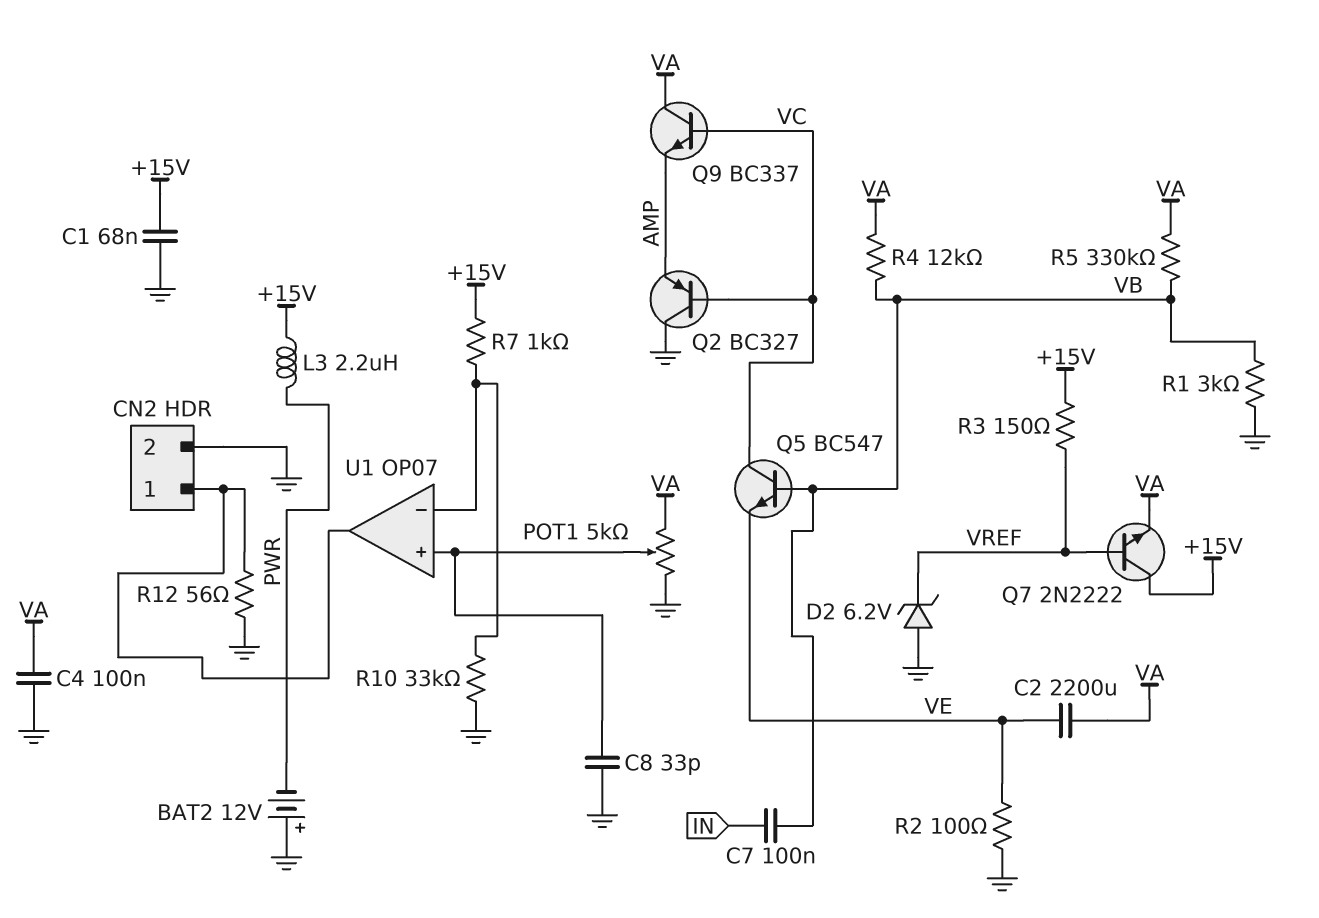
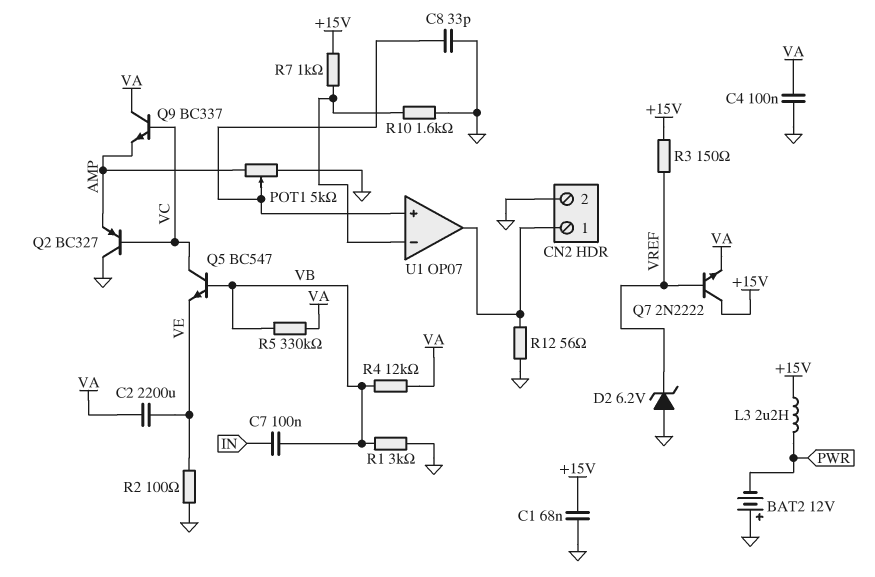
POT1: 5k (GND, VA, wiper U1/in+) -> 5k (AMP, GND, wiper U1/in+)
R10: 33k (GND, U1/in-) -> 1.6k (GND, U1/in-)

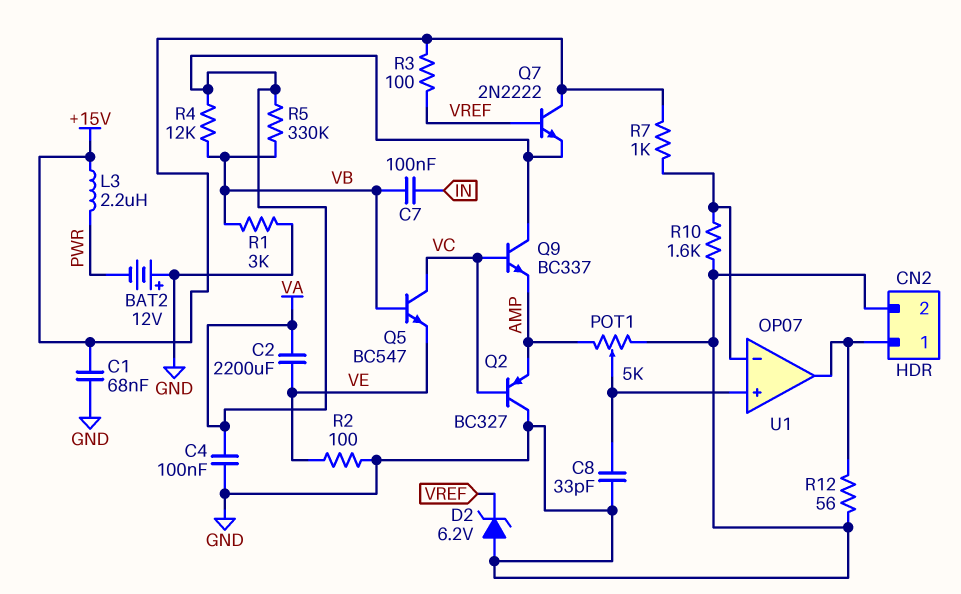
R3: 150 (+15V, VREF) -> 100 (+15V, VREF)

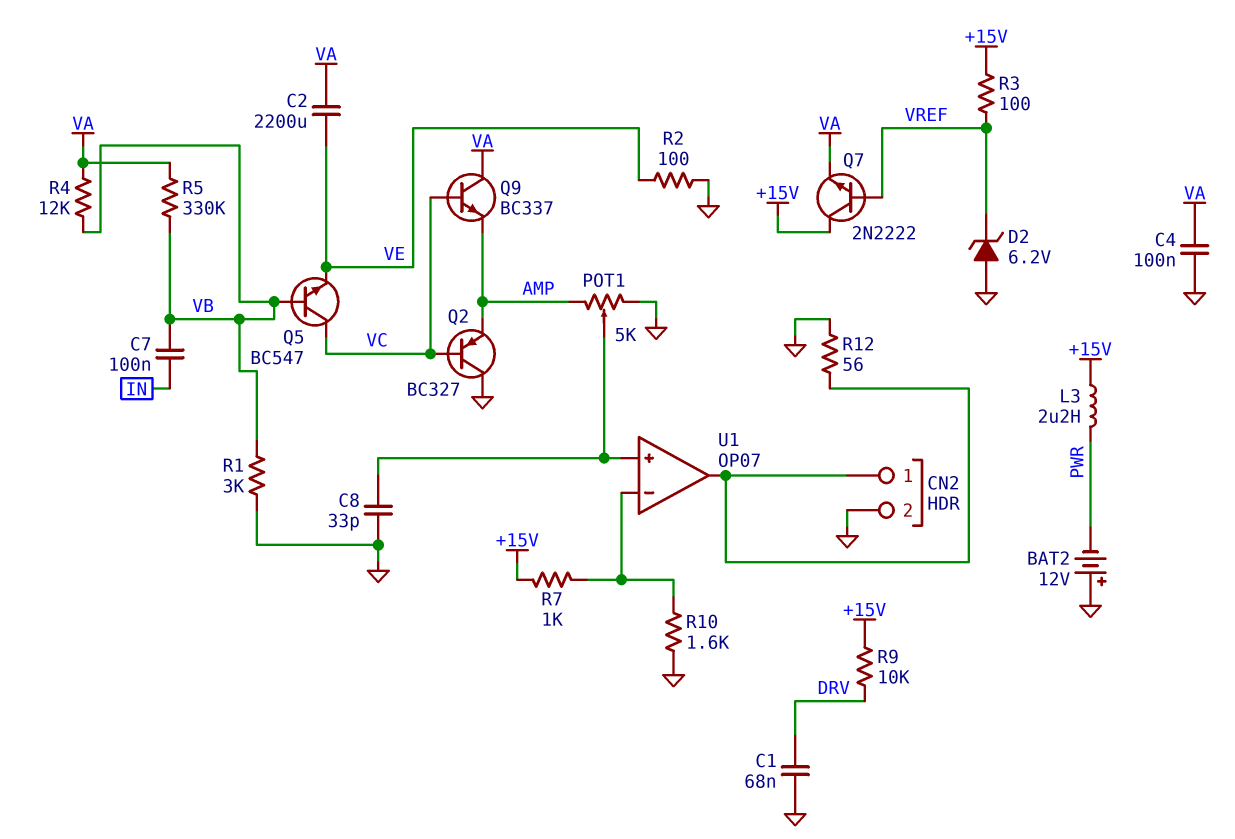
C1: 68nF (+15V, GND) -> 68nF (DRV, GND)
R9: none -> 10k (+15V, DRV)

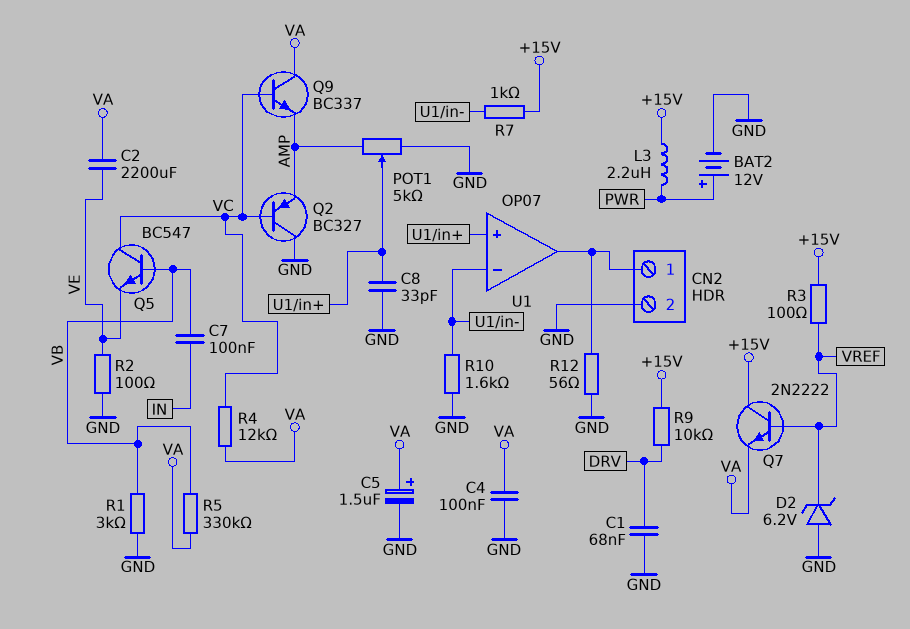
BAT2: 12V (plus GND, minus PWR) -> 12V (plus PWR, minus GND)
C5: none -> 1.5uF (plus VA, minus GND)
R4: 12k (VA, VB) -> 12k (VA, VC)

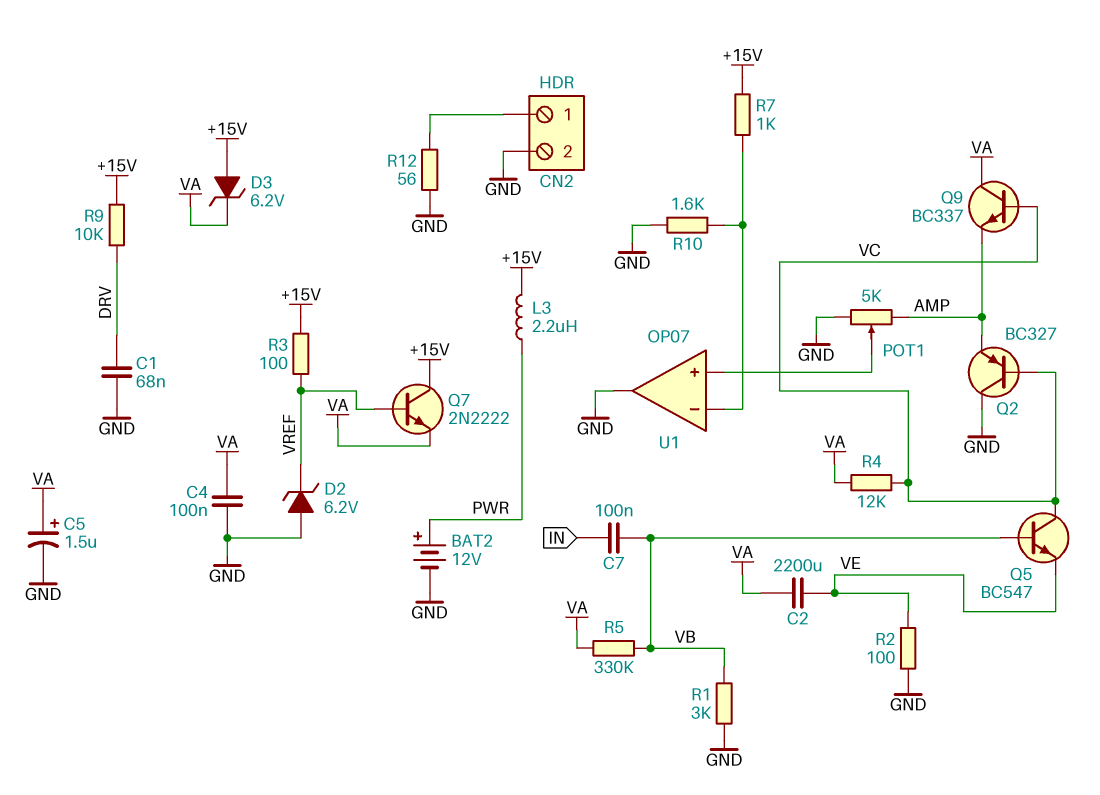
C8: 33pF (GND, U1/in+) -> none
D3: none -> zener 6.2V (A +15V, K VA)
U1 pin out: CN2/1 -> GND

